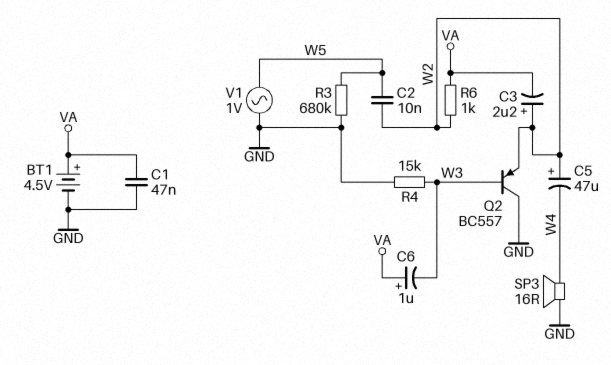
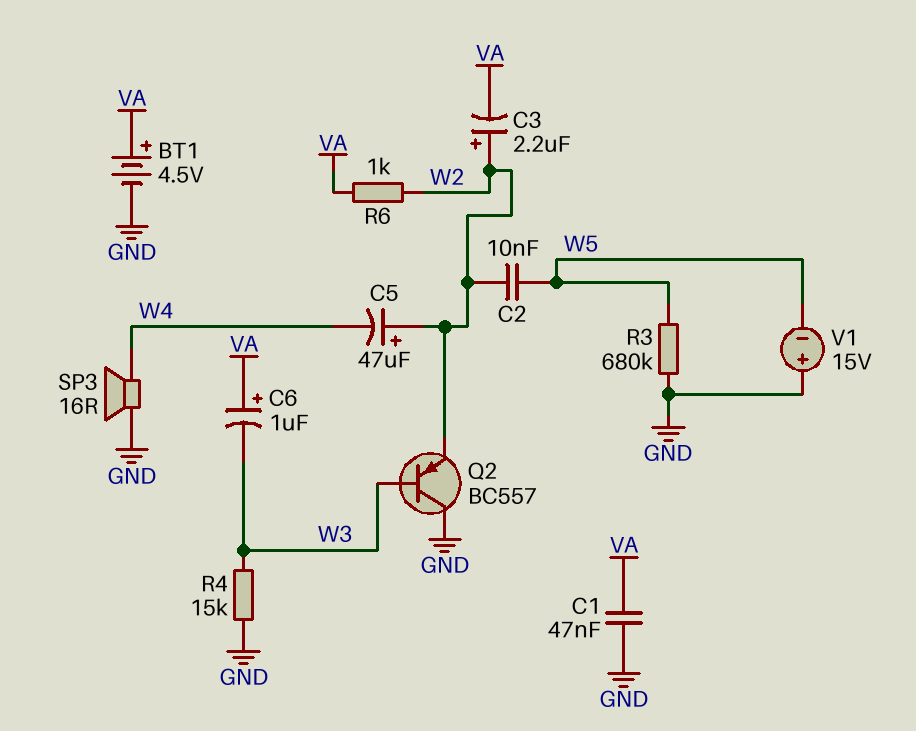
V1: AC 1V (GND, W5) -> 15V (plus GND, minus W5)

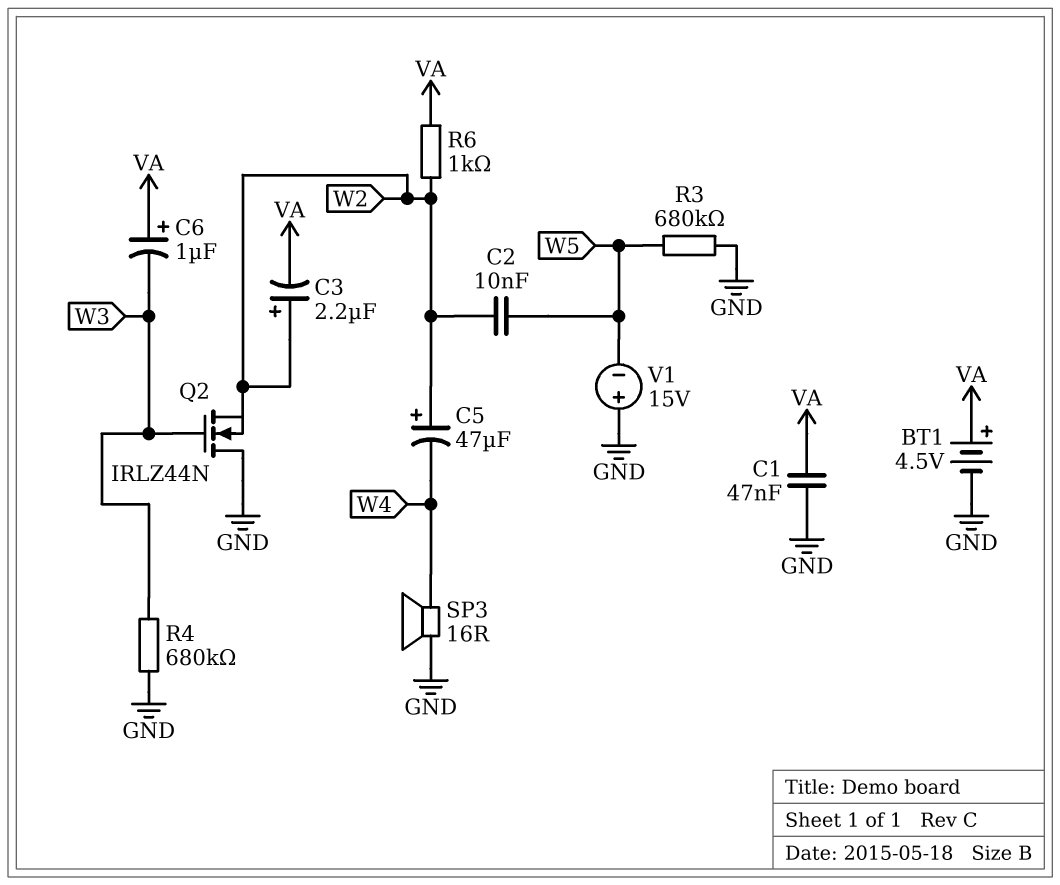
Q2: PNP BC557 (B W3, C GND, E W2) -> NMOS IRLZ44N (G W3, D GND, S W2)
R4: 15k (GND, W3) -> 680k (GND, W3)

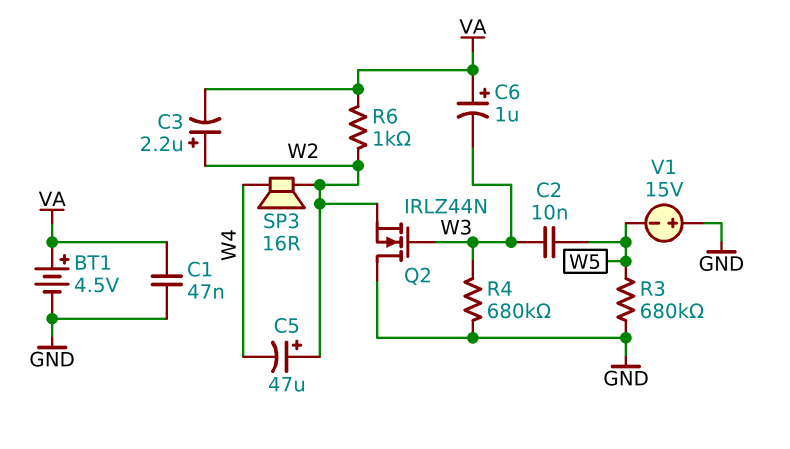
C2: 10nF (W2, W5) -> 10nF (W3, W5)
SP3: speaker 16R (GND, W4) -> speaker 16R (W2, W4)

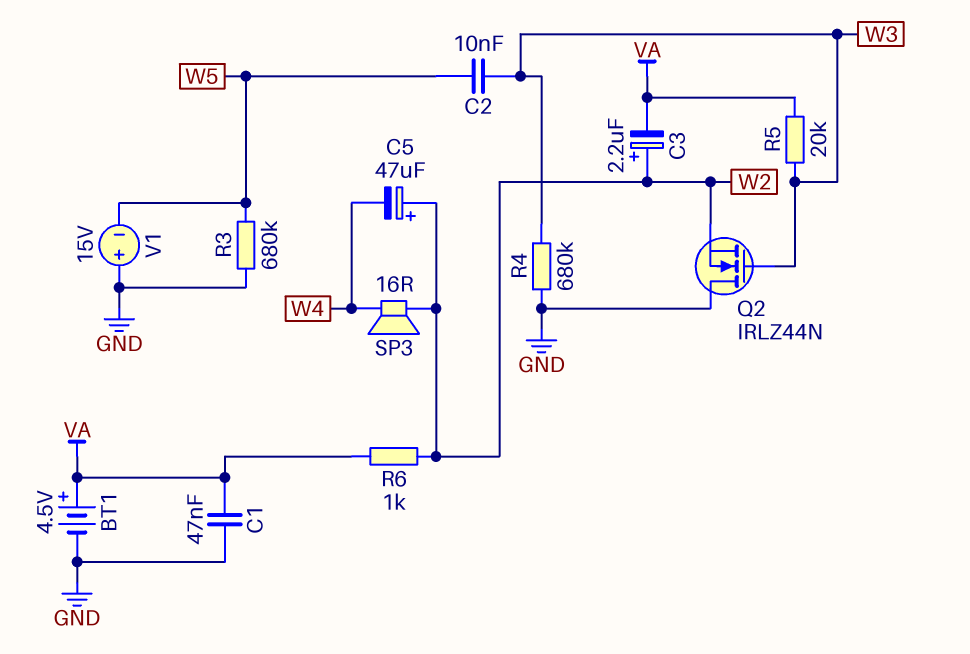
C6: 1uF (plus VA, minus W3) -> none
R5: none -> 20k (VA, W3)

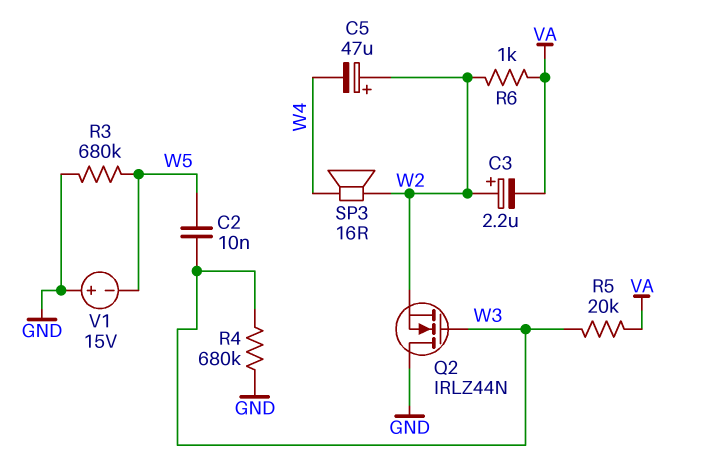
BT1: 4.5V (plus VA, minus GND) -> none
C1: 47nF (GND, VA) -> none

